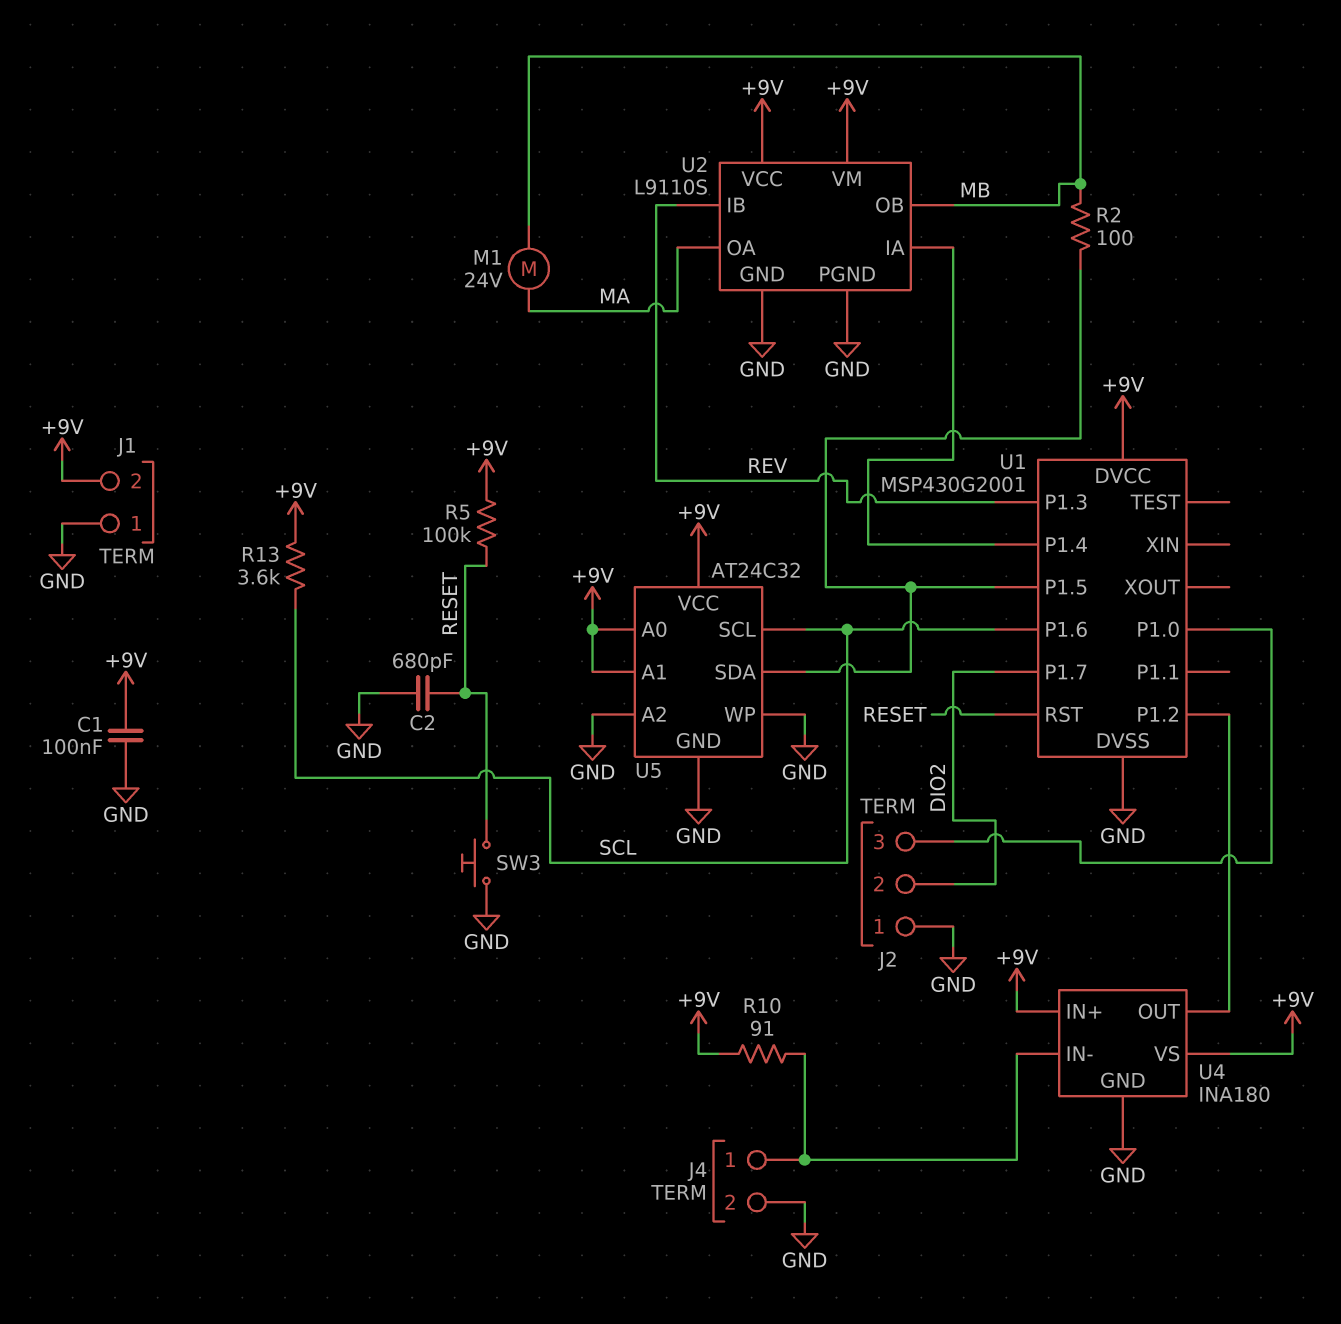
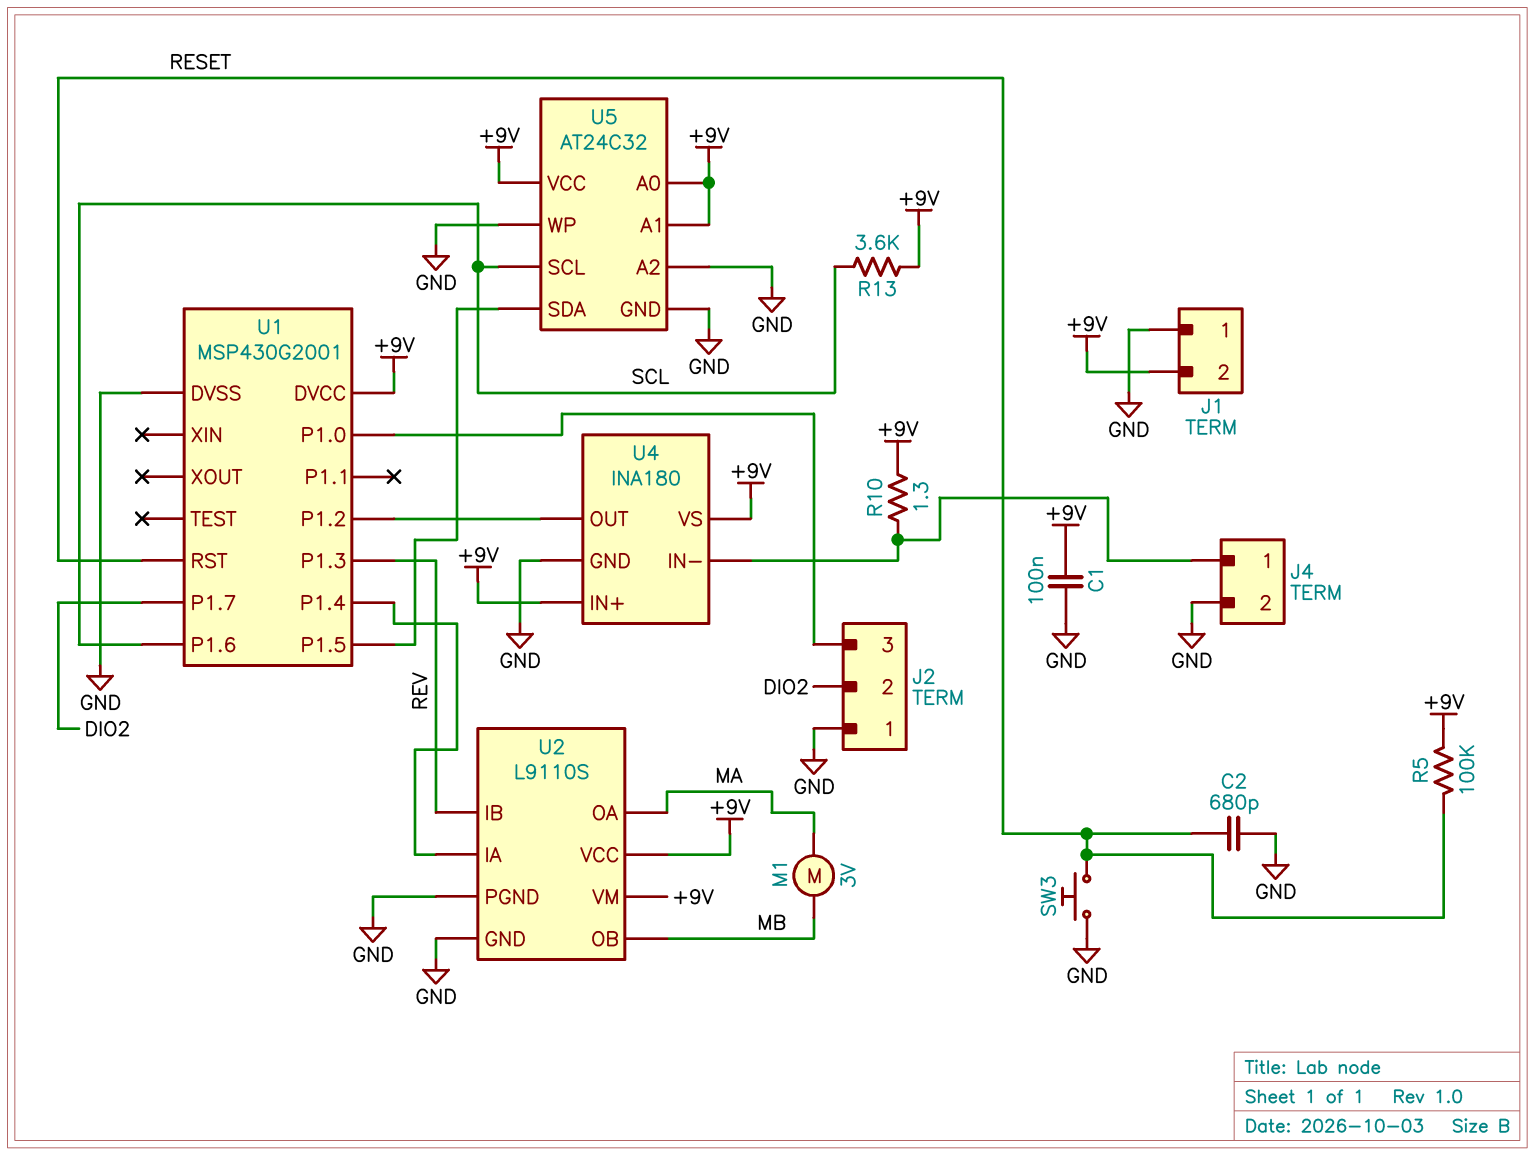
M1: motor 24V (MA, MB) -> motor 3V (MA, MB)
R2: 100 (MB, U1/P1.5) -> none
R10: 91 (+9V, J4/1) -> 1.3 (+9V, J4/1)

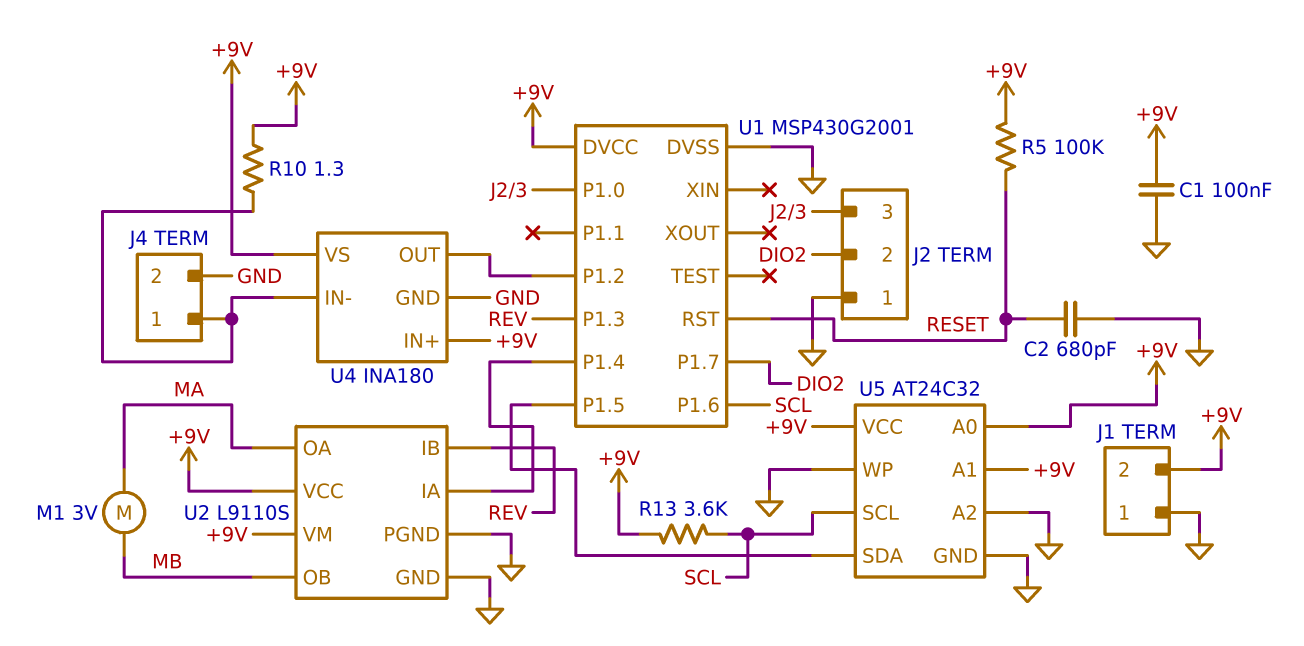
SW3: button (GND, RESET) -> none

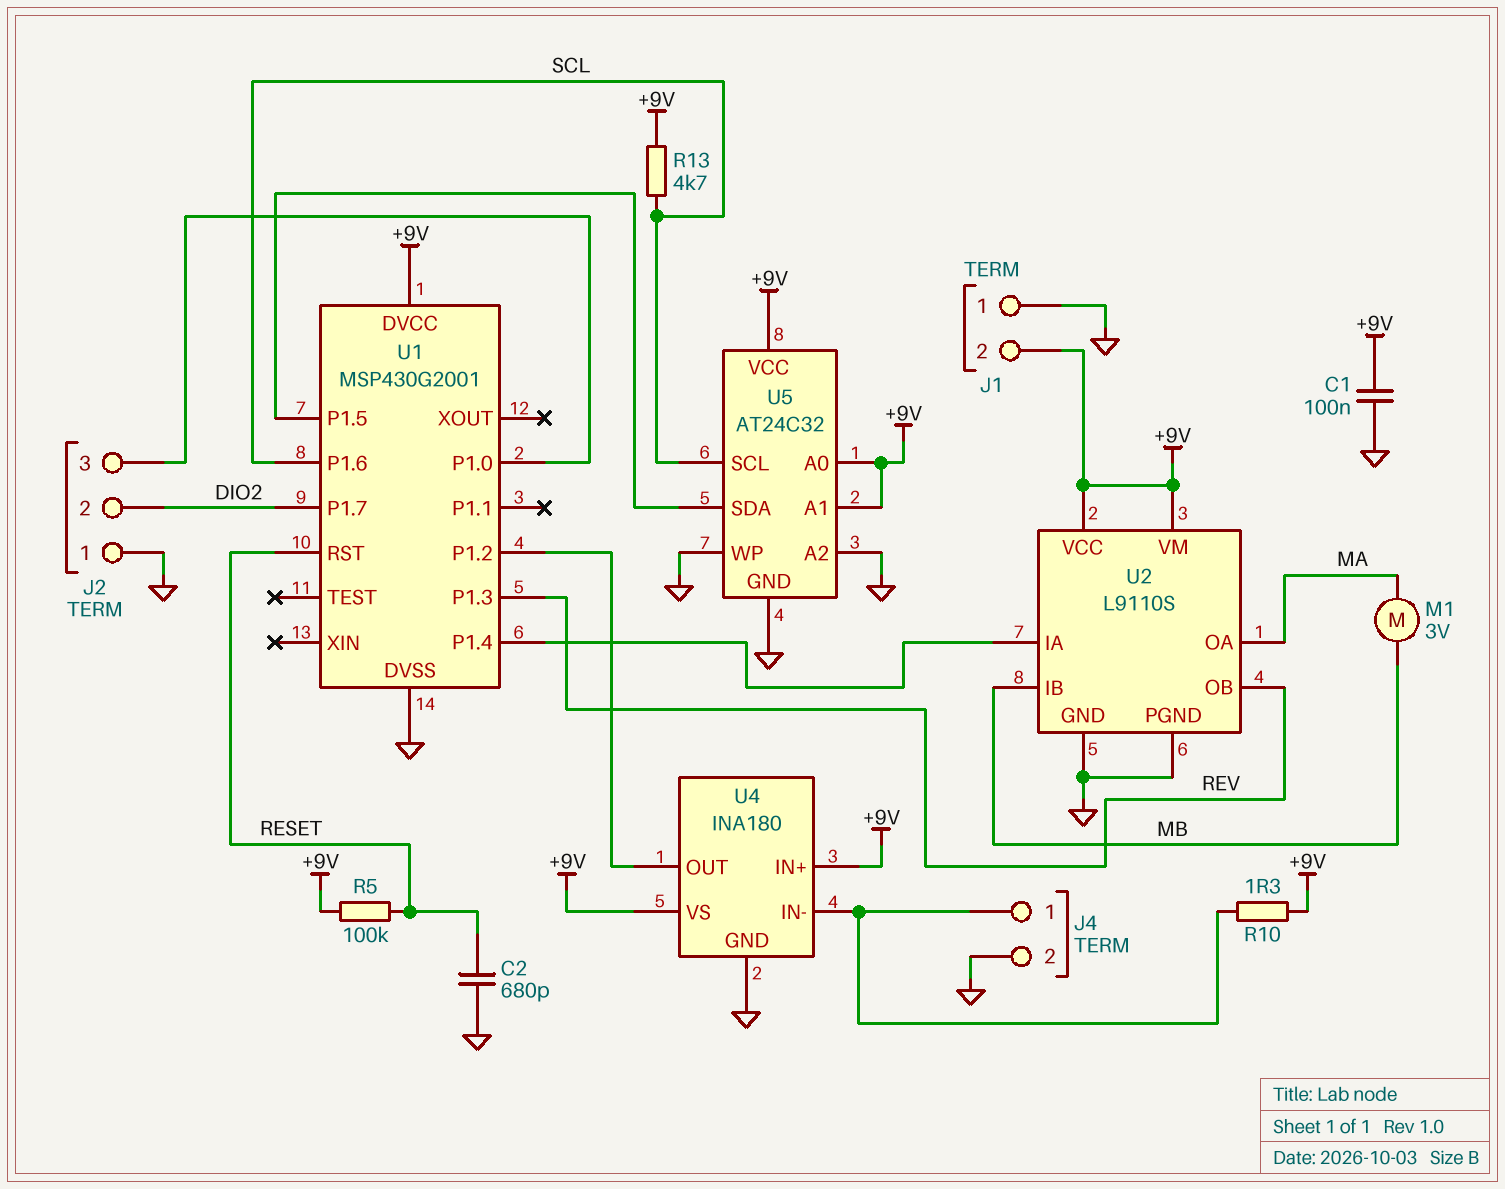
R13: 3.6k (+9V, SCL) -> 4.7k (+9V, SCL)
U2 pin IB: REV -> MB
U2 pin OB: MB -> REV

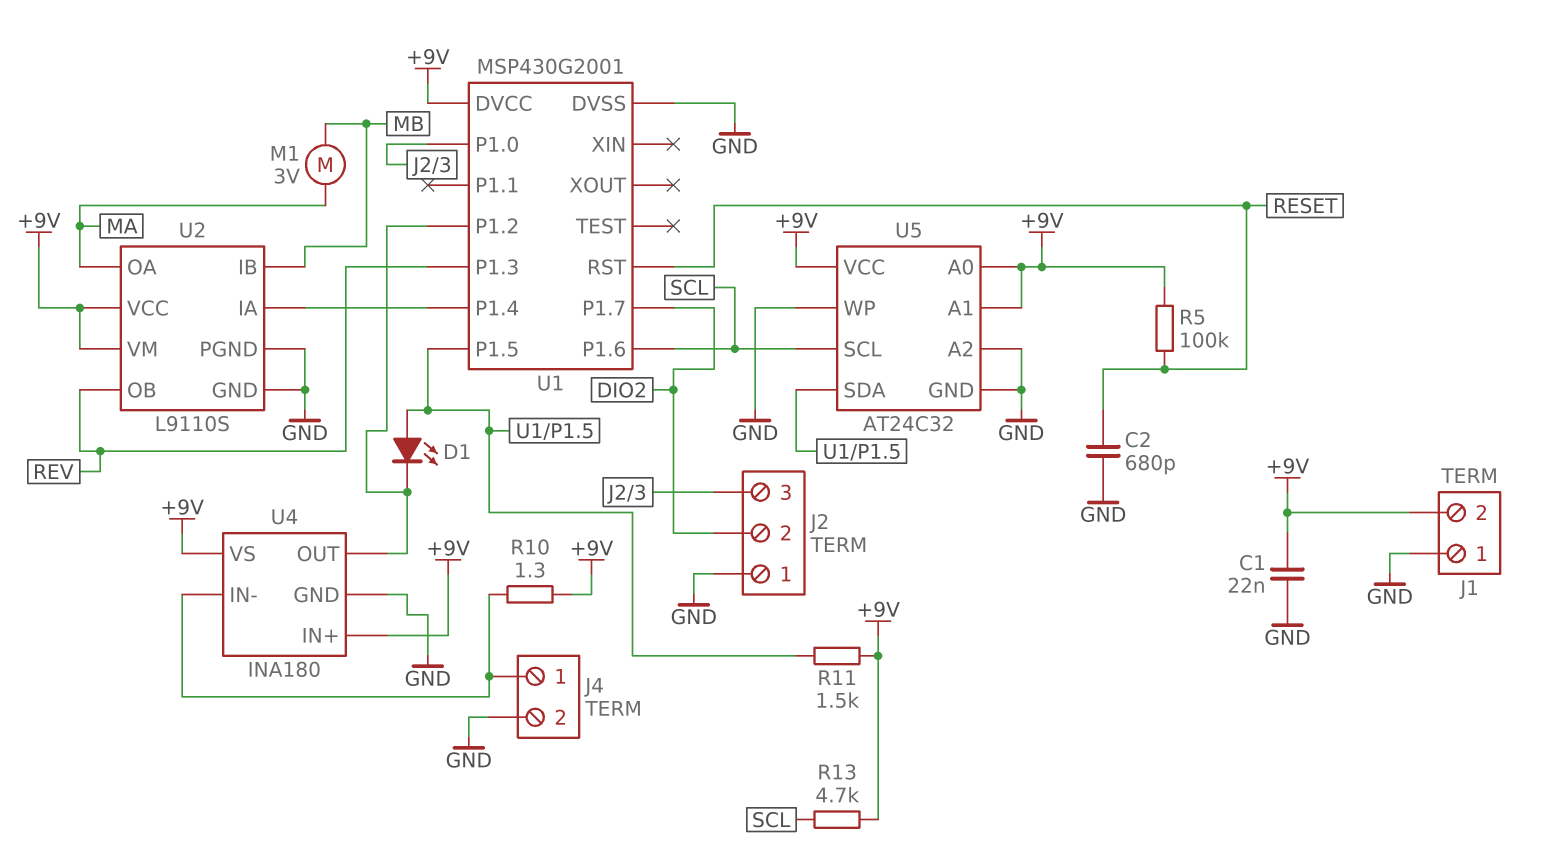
C1: 100nF (+9V, GND) -> 22nF (+9V, GND)
D1: none -> LED (A U1/P1.5, K U1/P1.2)
R11: none -> 1.5k (+9V, U1/P1.5)

